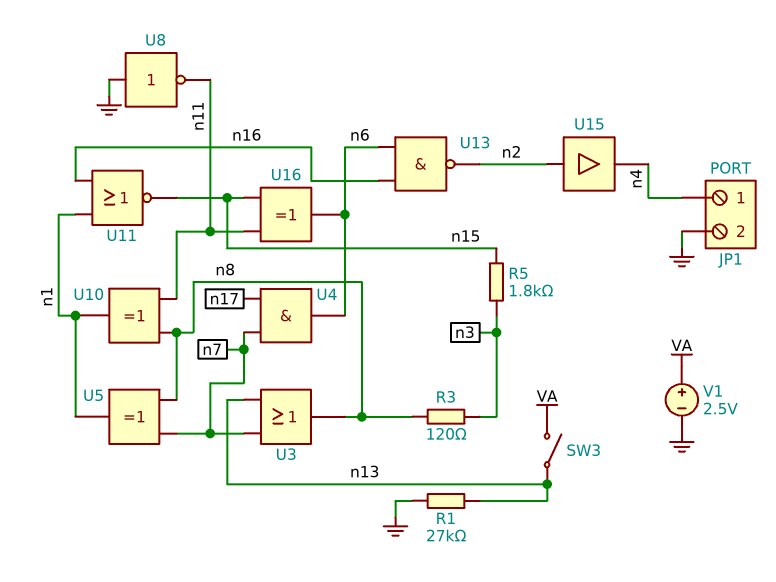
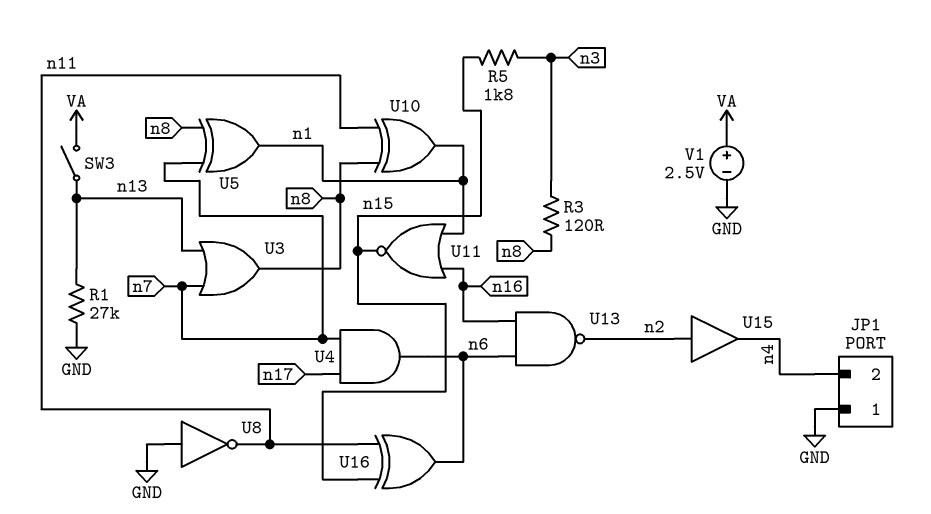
JP1 pin 1: n4 -> GND
JP1 pin 2: GND -> n4

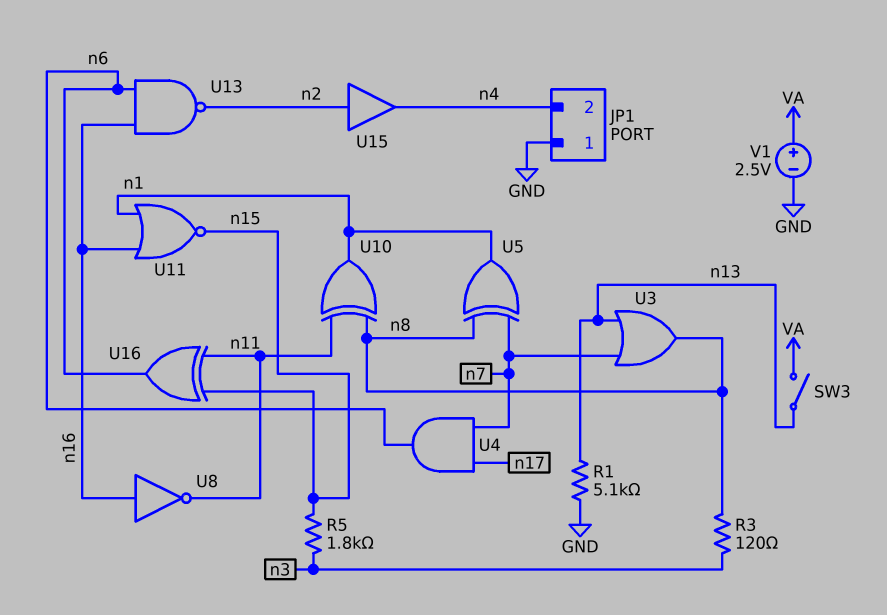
R1: 27k (GND, n13) -> 5.1k (GND, n13)
U8: NOT (in GND, out n11) -> NOT (in n16, out n11)

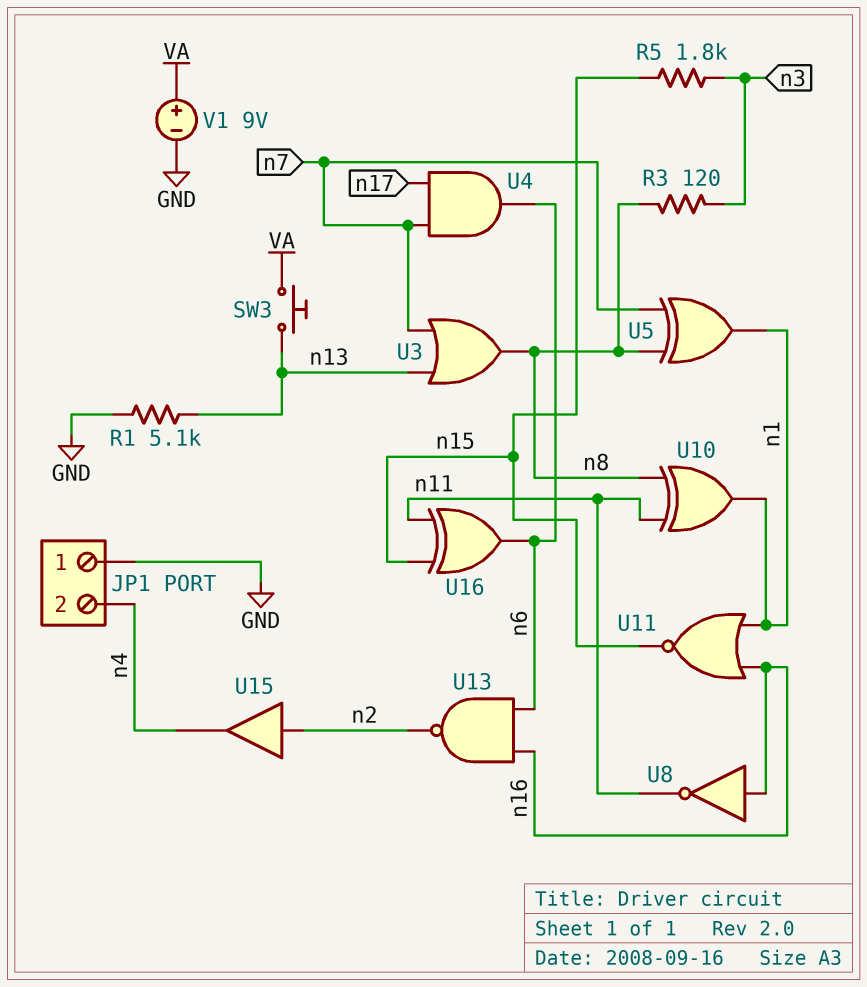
SW3: switch (VA, n13) -> button (VA, n13)
V1: 2.5V (plus VA, minus GND) -> 9V (plus VA, minus GND)

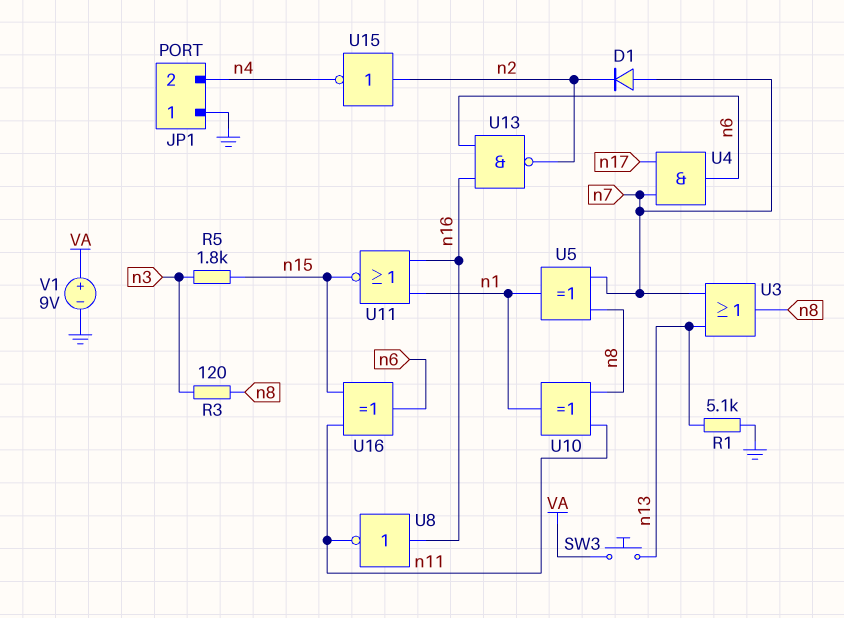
D1: none -> diode (A n7, K n2)
U15: buffer (in n2, out n4) -> NOT (in n2, out n4)

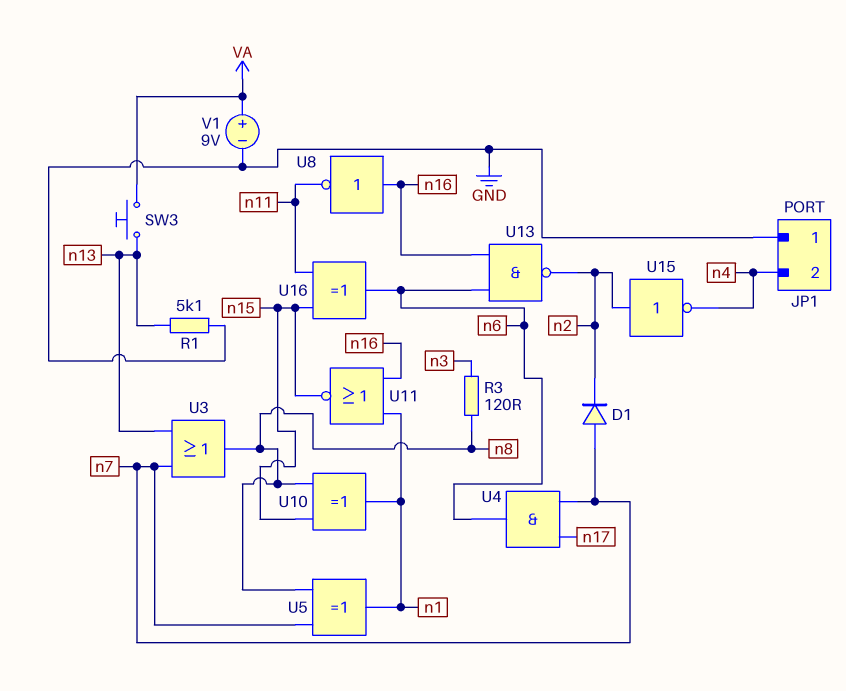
R5: 1.8k (n3, n15) -> none
U10: XOR (in n8, in n11, out n1) -> XOR (in n8, in n15, out n1)

